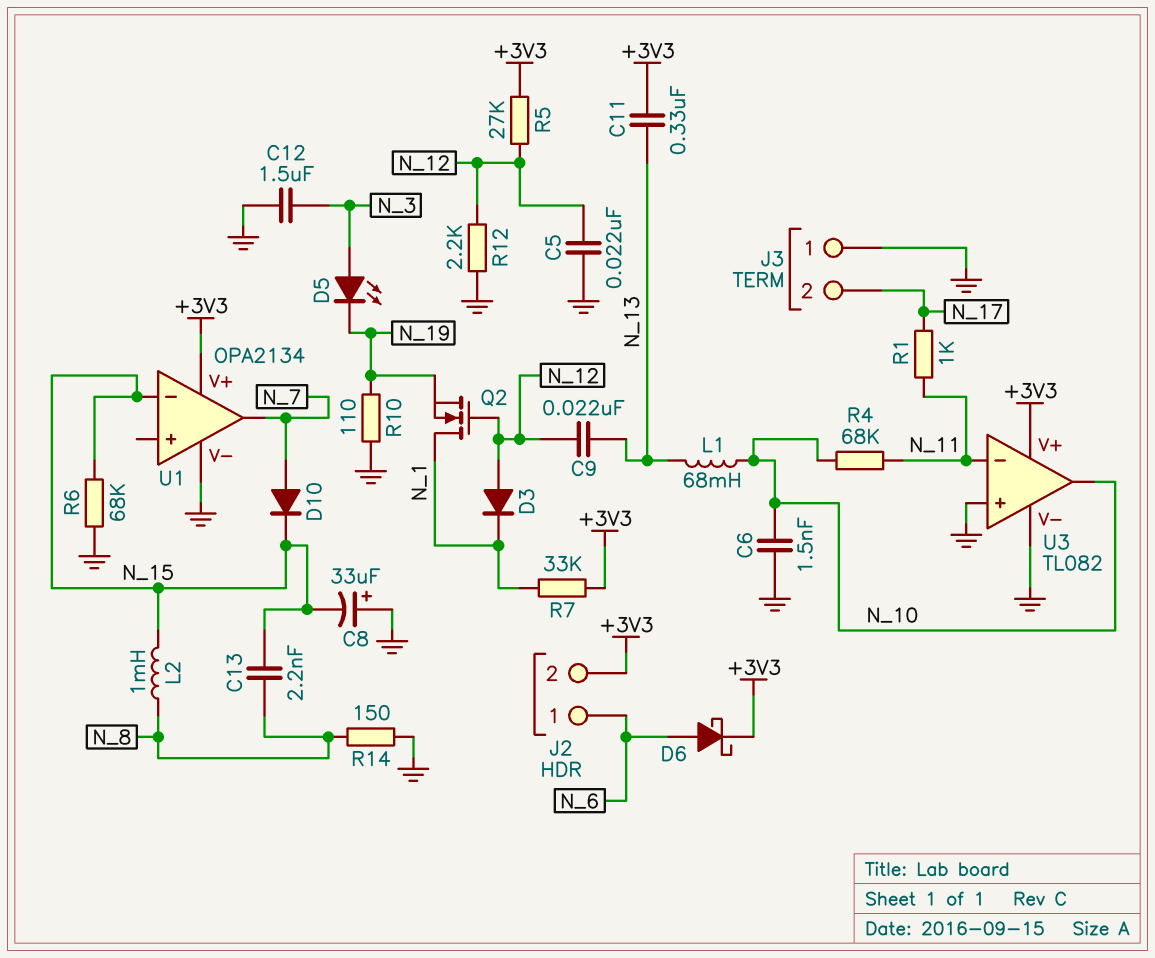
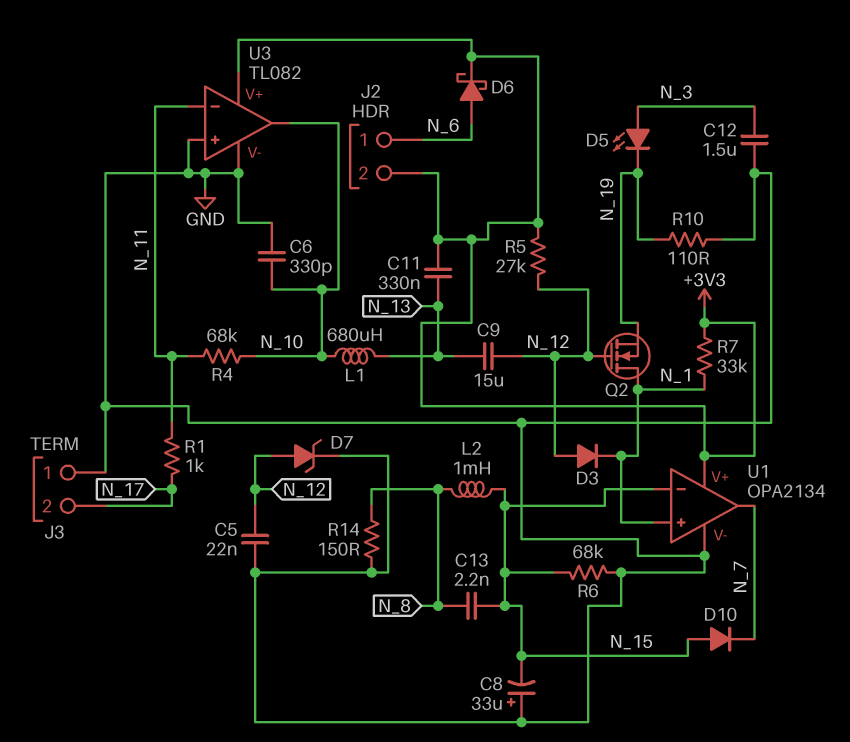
C6: 1.5nF (GND, N_10) -> 330pF (GND, N_10)
C9: 22nF (N_12, N_13) -> 15uF (N_12, N_13)
D7: none -> zener (A N_12, K GND)
D10: diode (A N_7, K N_15) -> diode (A N_15, K N_7)
L1: 68mH (N_10, N_13) -> 680uH (N_10, N_13)
R12: 2.2k (GND, N_12) -> none
U1 pin in+: none -> N_1

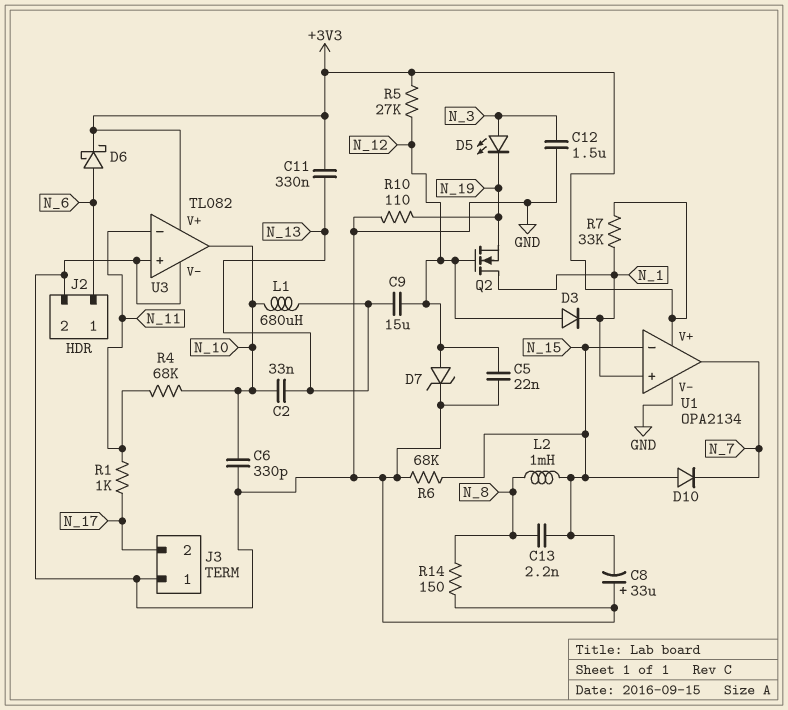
C2: none -> 33nF (N_10, N_13)
J2 pin 2: +3V3 -> GND

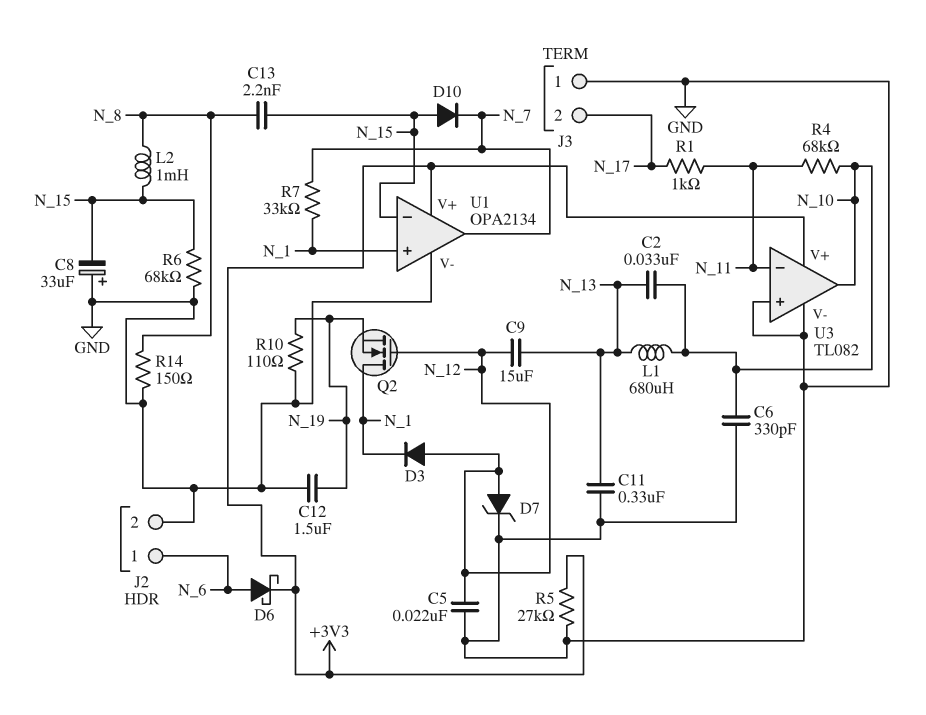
C11: 330nF (+3V3, N_13) -> 330nF (GND, N_13)
C12: 1.5uF (GND, N_3) -> 1.5uF (GND, N_19)
D5: LED (A N_3, K N_19) -> none
R5: 27k (+3V3, N_12) -> 27k (+3V3, GND)
R7: 33k (+3V3, N_1) -> 33k (N_1, N_7)

